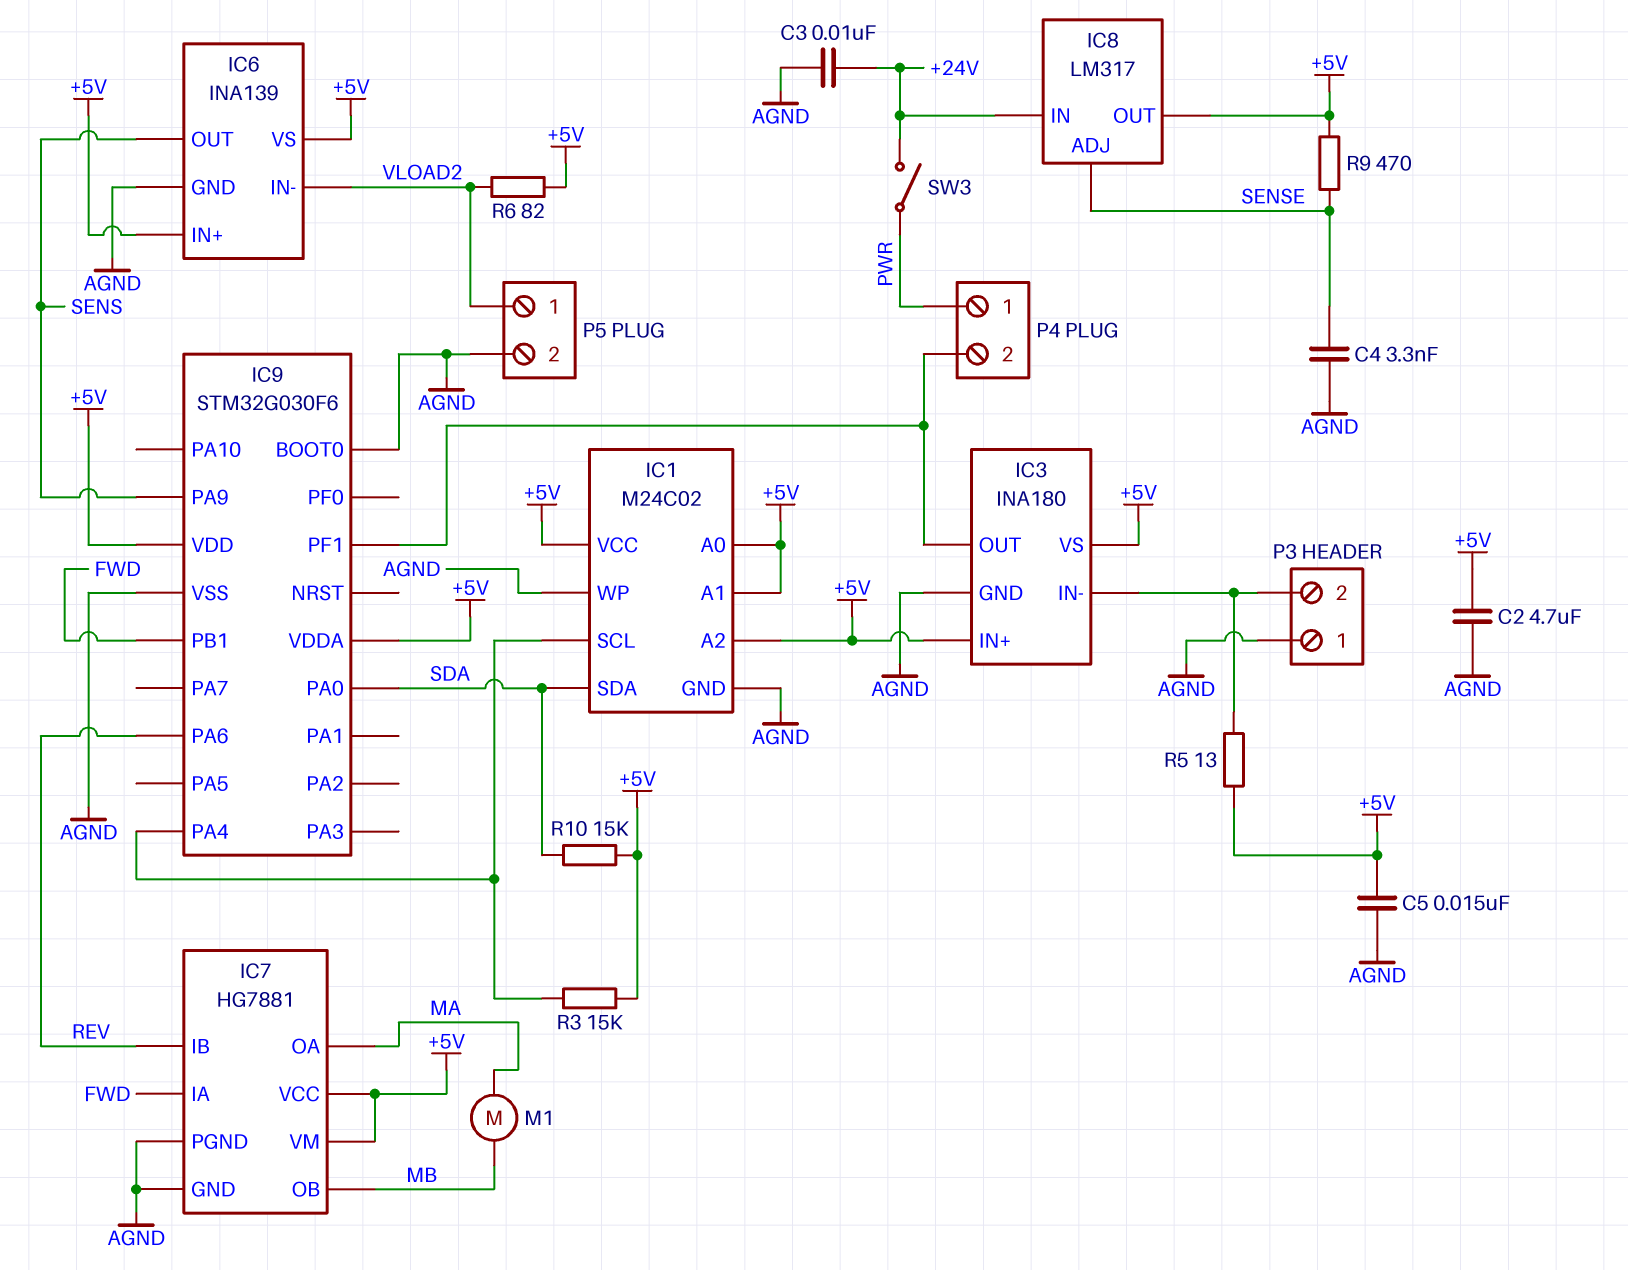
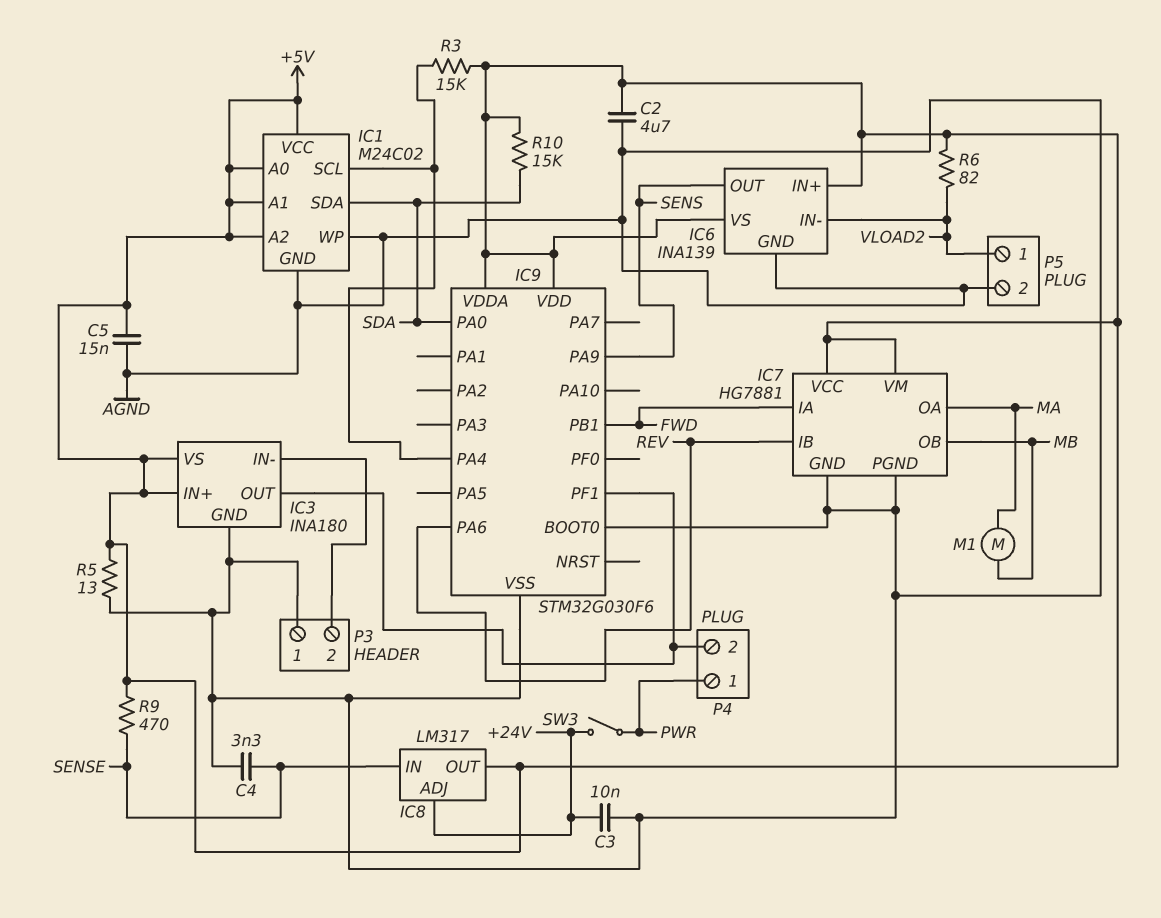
IC8 pin ADJ: SENSE -> +24V
IC8 pin IN: +24V -> SENSE
R5: 13 (+5V, IC3/IN-) -> 13 (+5V, AGND)

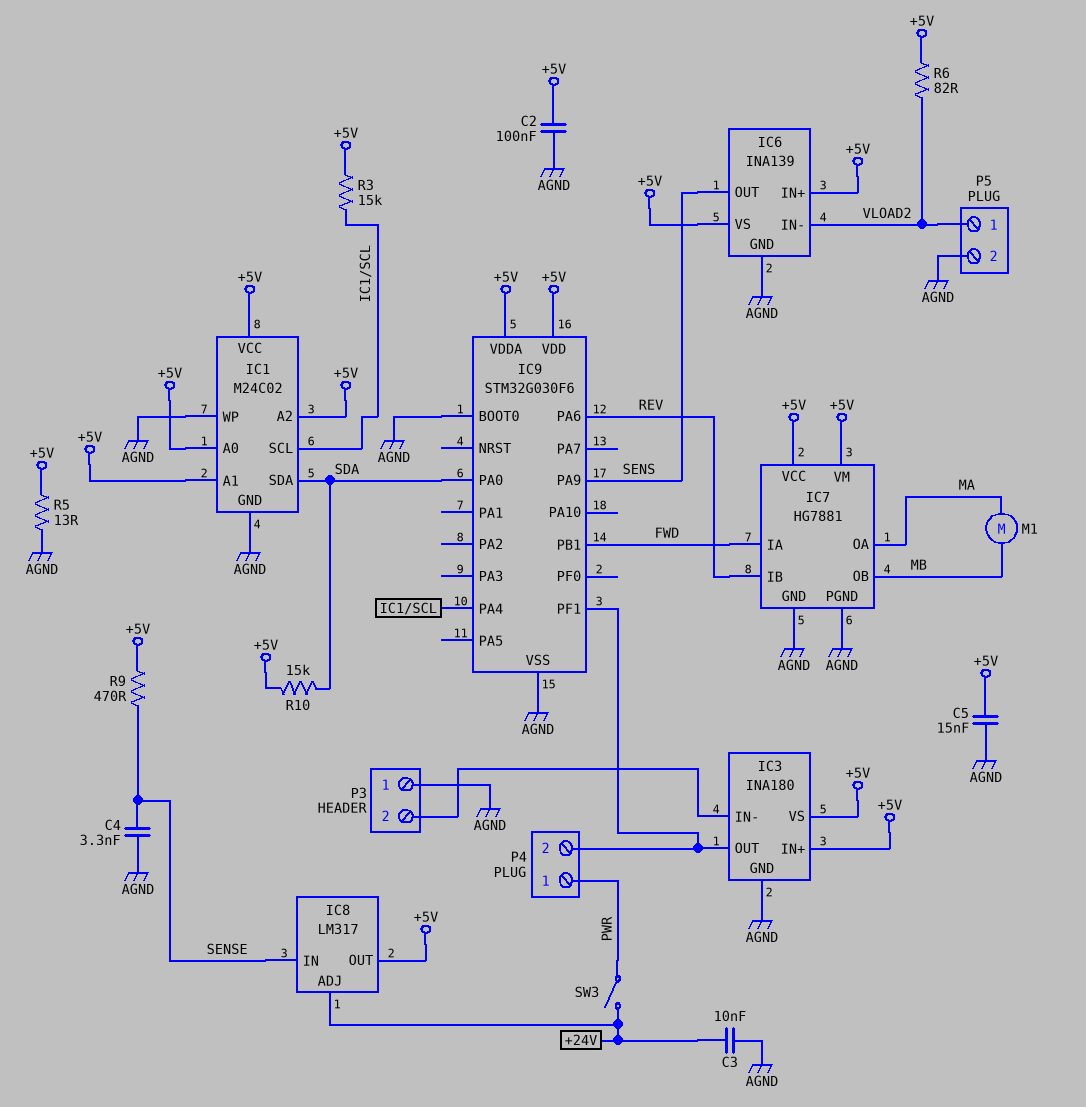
C2: 4.7uF (+5V, AGND) -> 100nF (+5V, AGND)

